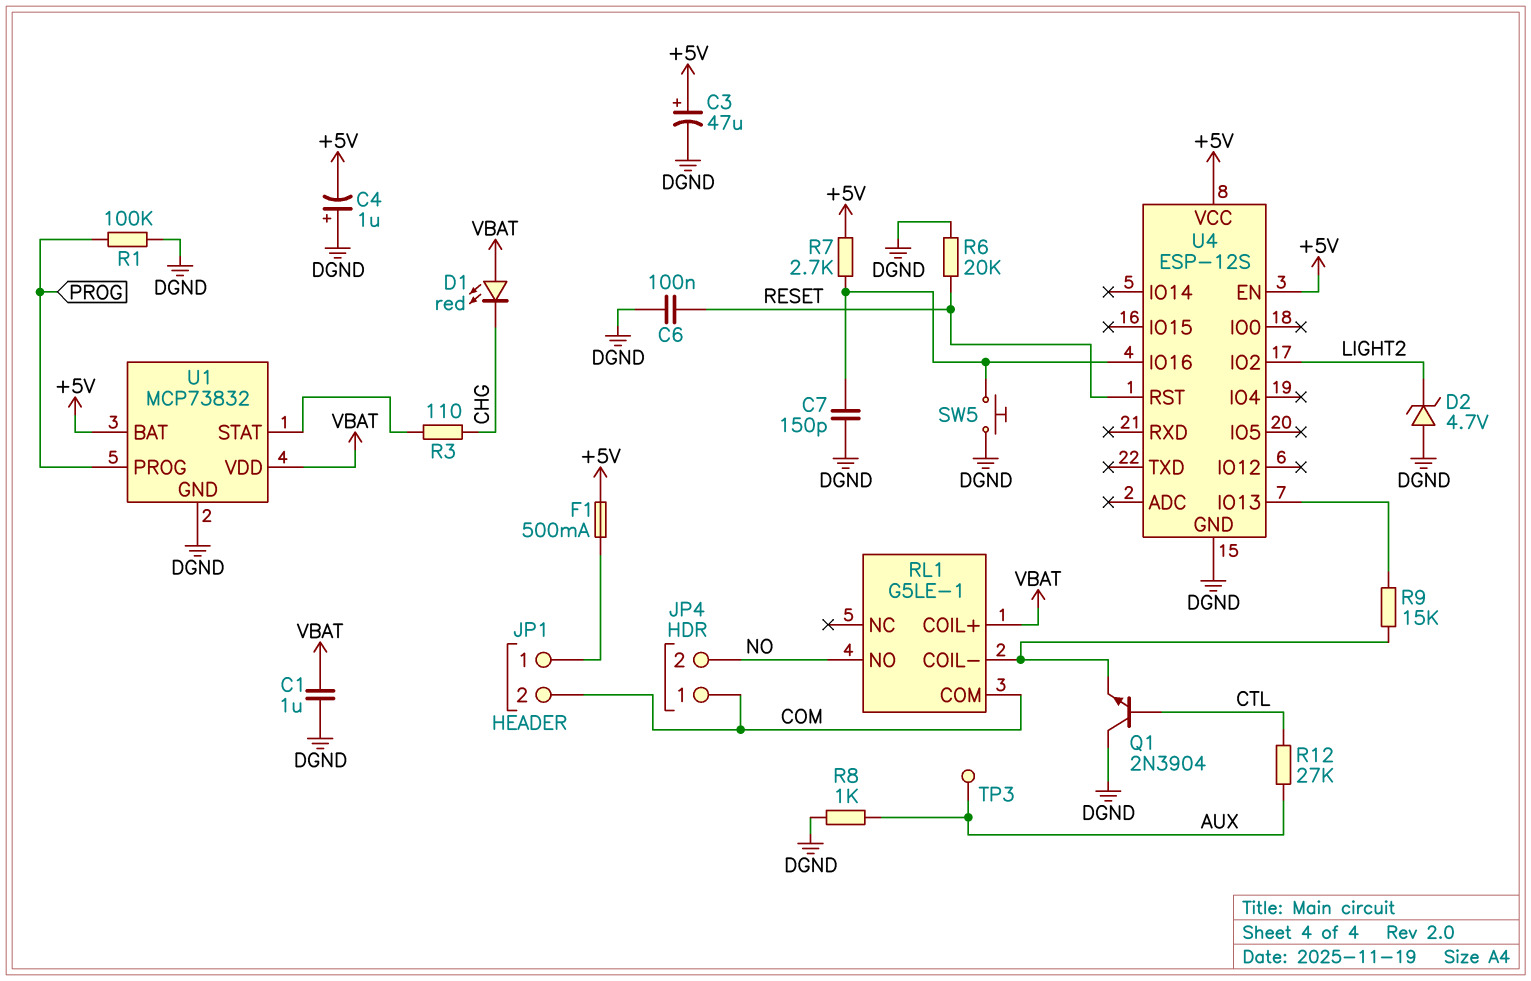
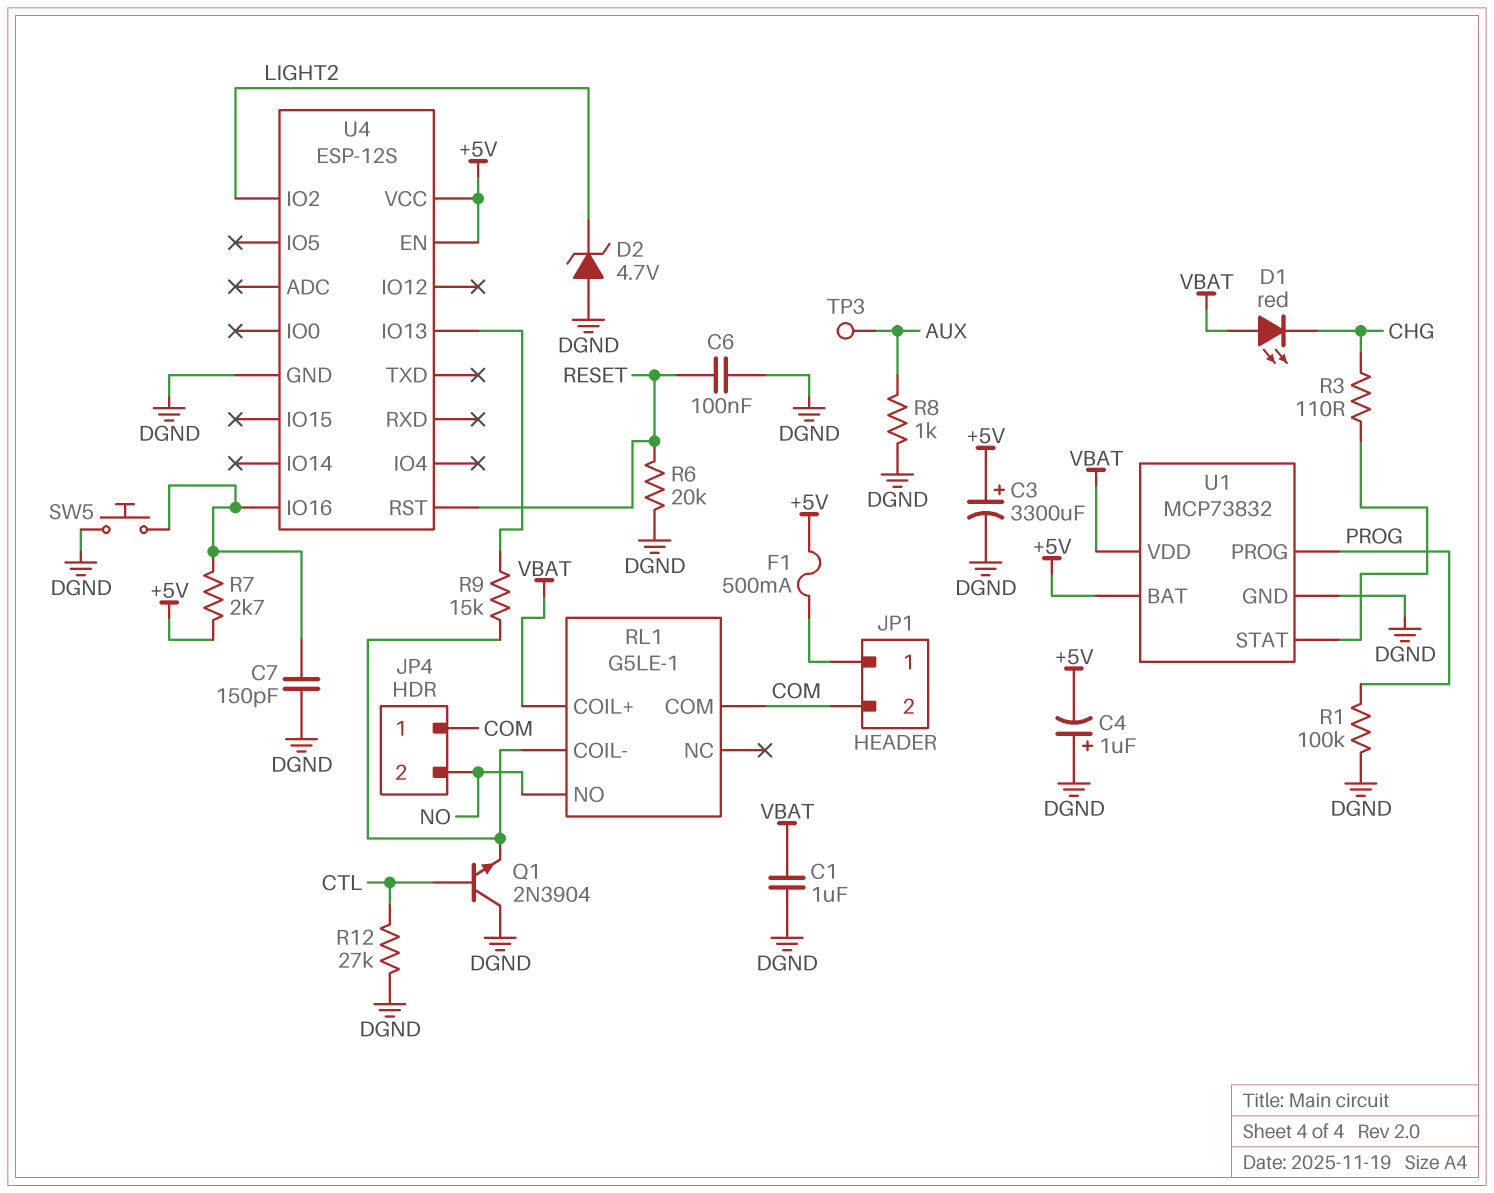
C3: 47uF (plus +5V, minus DGND) -> 3300uF (plus +5V, minus DGND)
R12: 27k (AUX, CTL) -> 27k (CTL, DGND)

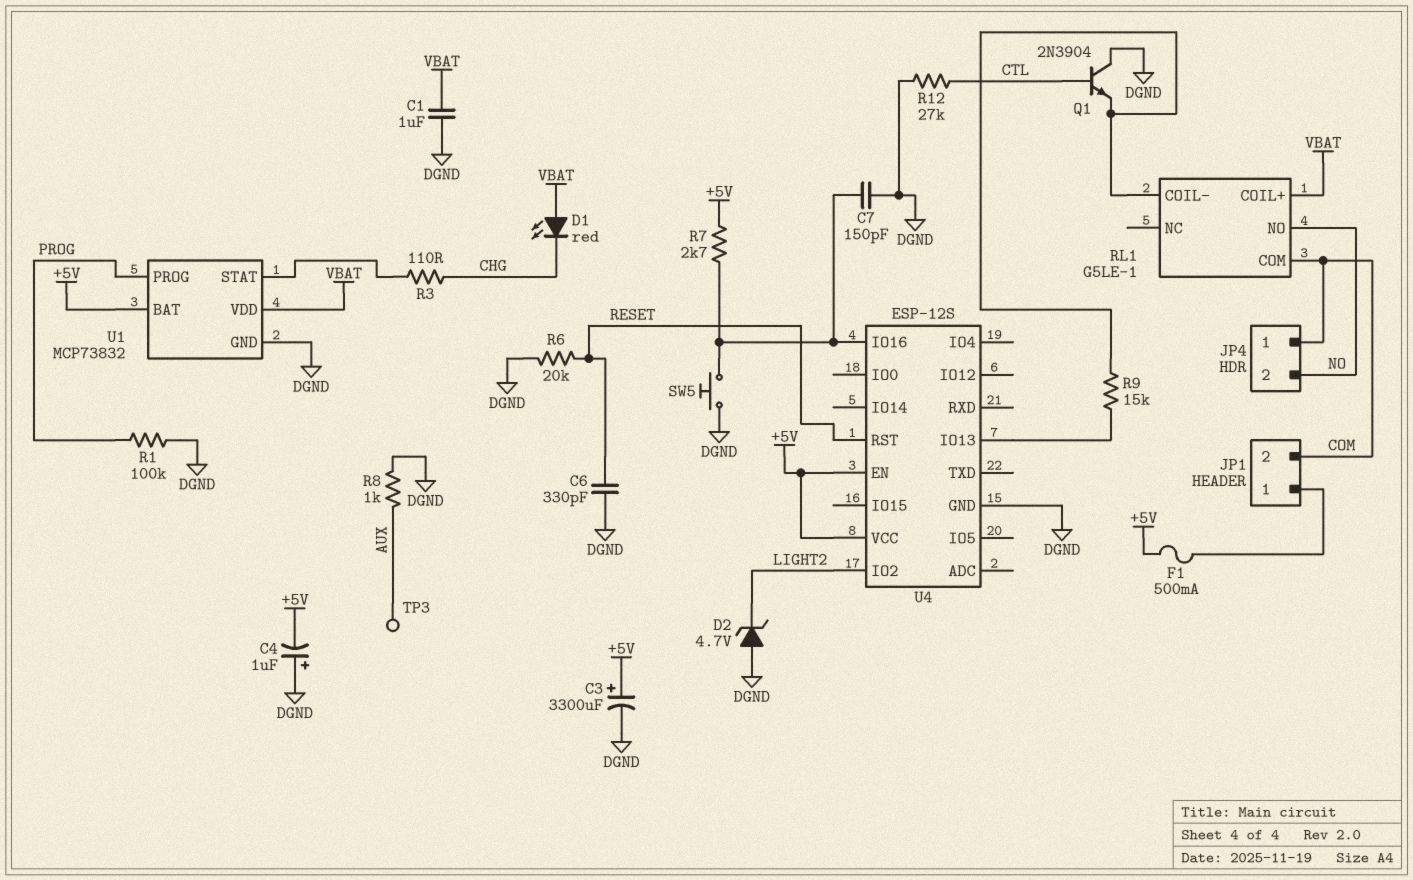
C6: 100nF (DGND, RESET) -> 330pF (DGND, RESET)

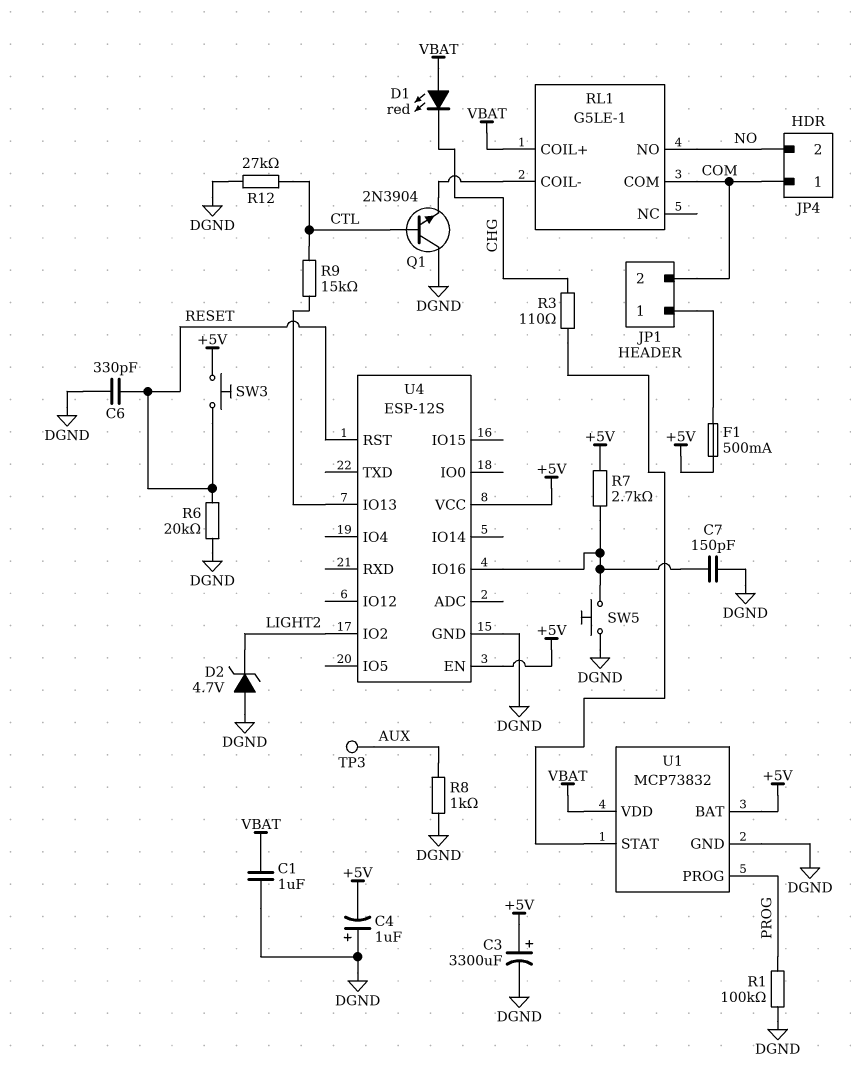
R9: 15k (RL1/COIL-, U4/IO13) -> 15k (CTL, U4/IO13)
SW3: none -> button (+5V, RESET)

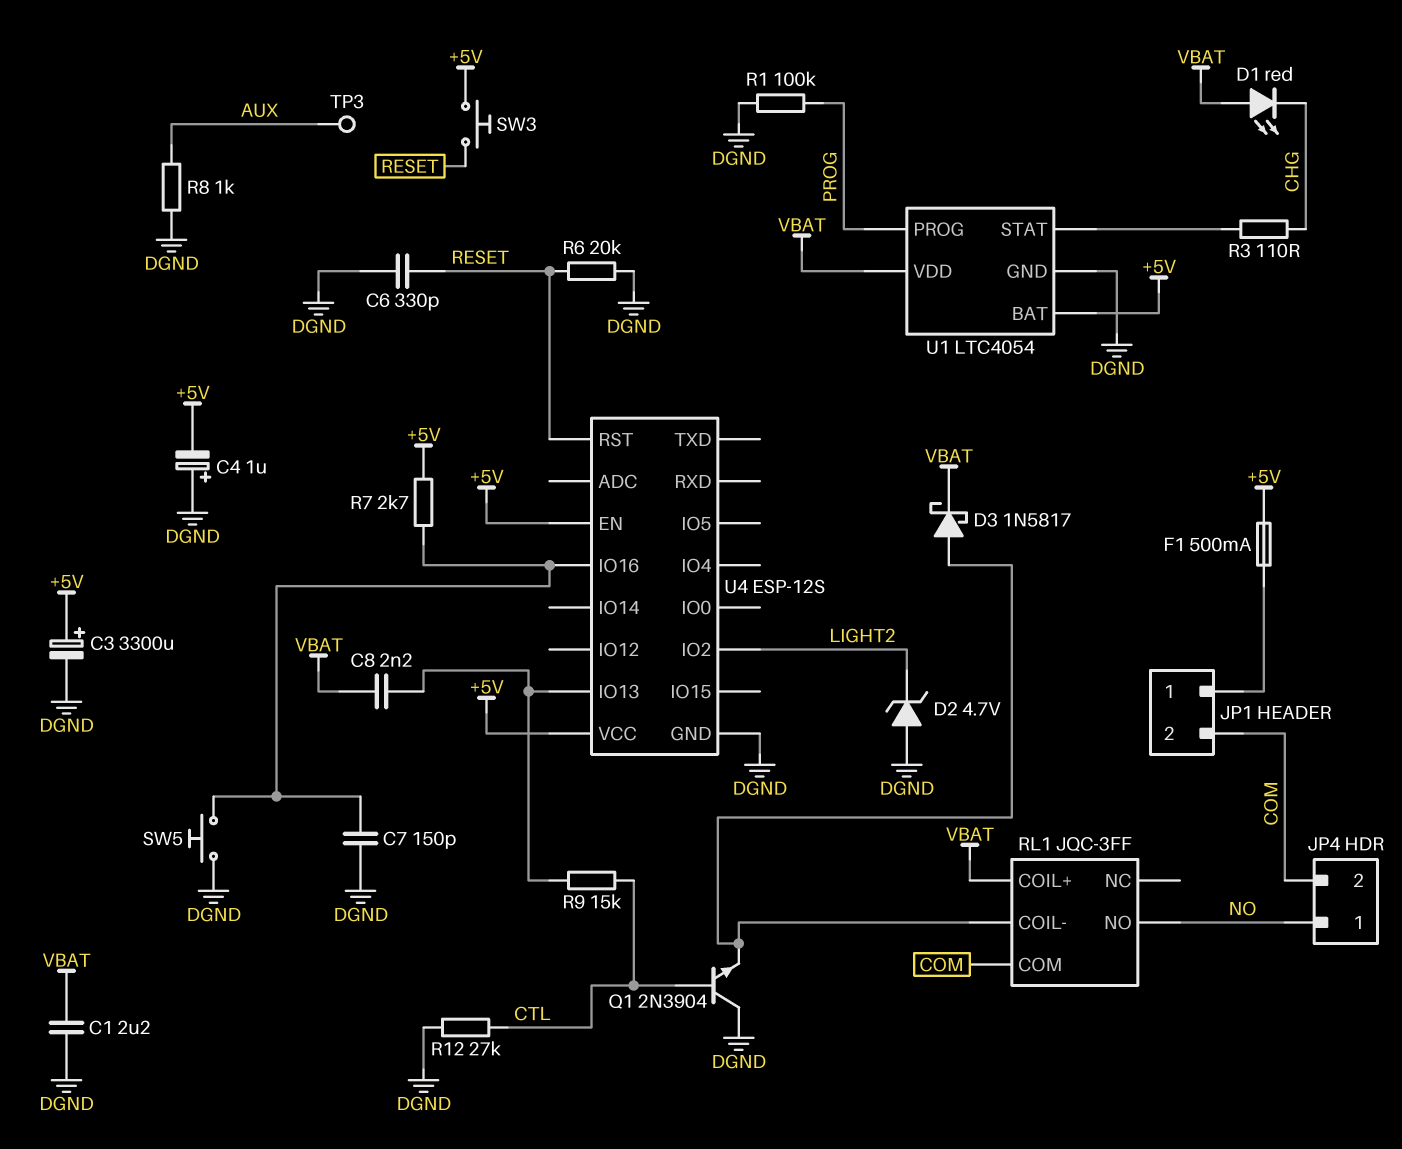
C1: 1uF (DGND, VBAT) -> 2.2uF (DGND, VBAT)
C8: none -> 2.2nF (U4/IO13, VBAT)
D3: none -> schottky 1N5817 (A RL1/COIL-, K VBAT)
JP4 pin 1: COM -> NO
JP4 pin 2: NO -> COM
RL1: G5LE-1 -> JQC-3FF
U1: MCP73832 -> LTC4054

